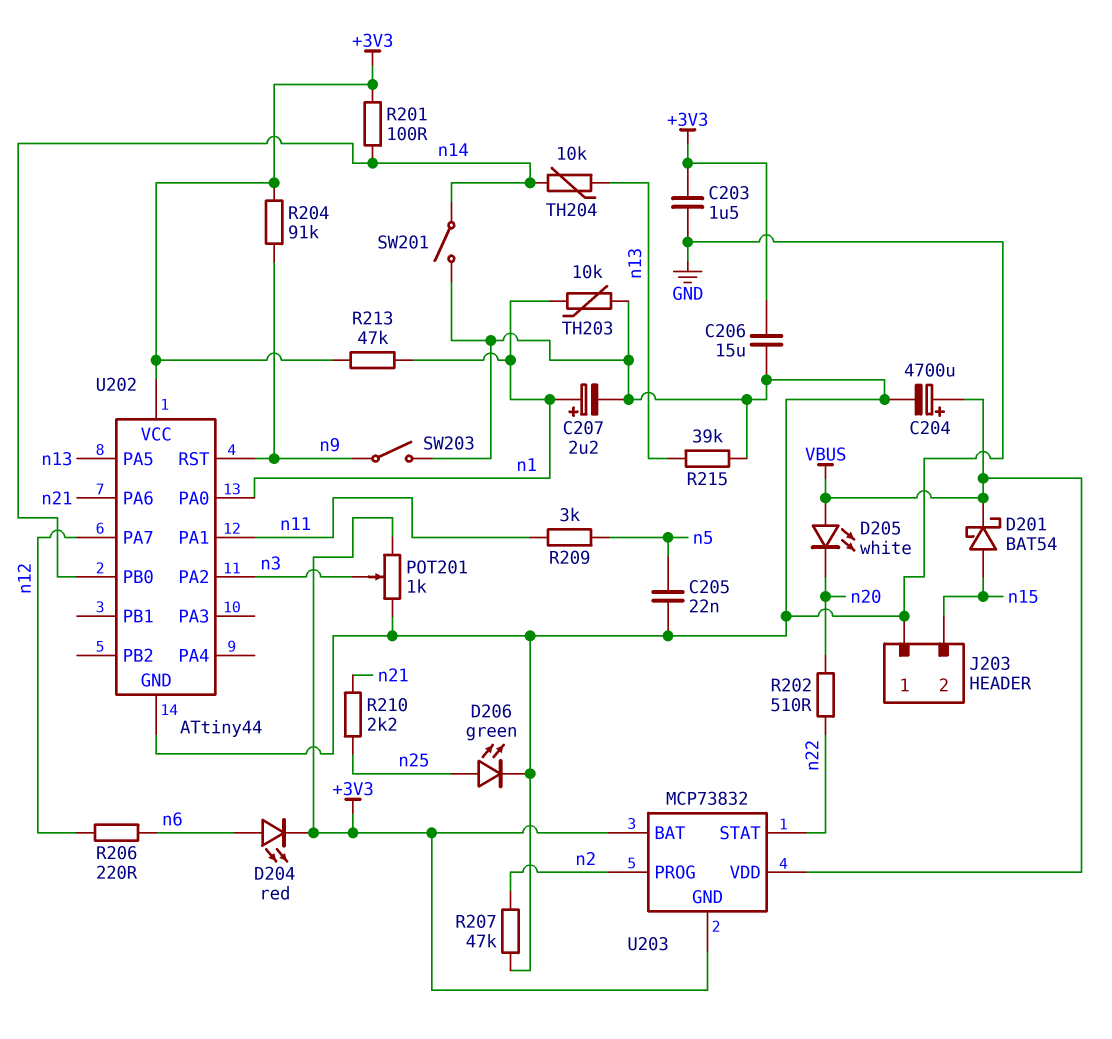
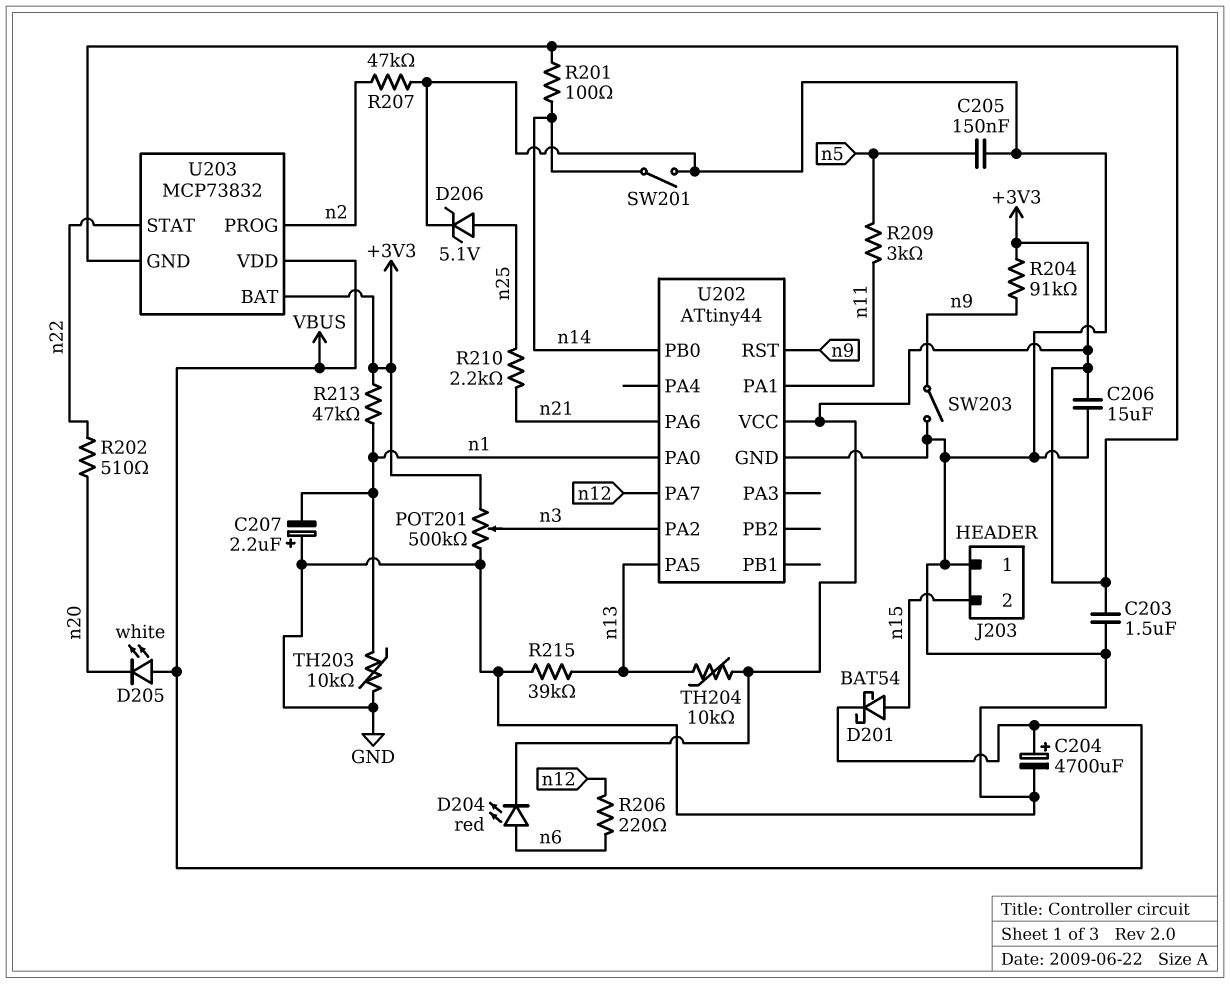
C205: 22nF (GND, n5) -> 150nF (GND, n5)
C207: 2.2uF (plus n1, minus GND) -> 2.2uF (plus GND, minus n1)
D206: LED green (A n25, K GND) -> zener 5.1V (A n25, K GND)
POT201: 1k (+3V3, GND, wiper n3) -> 500k (+3V3, GND, wiper n3)
TH204: 10k (n13, n14) -> 10k (+3V3, n13)

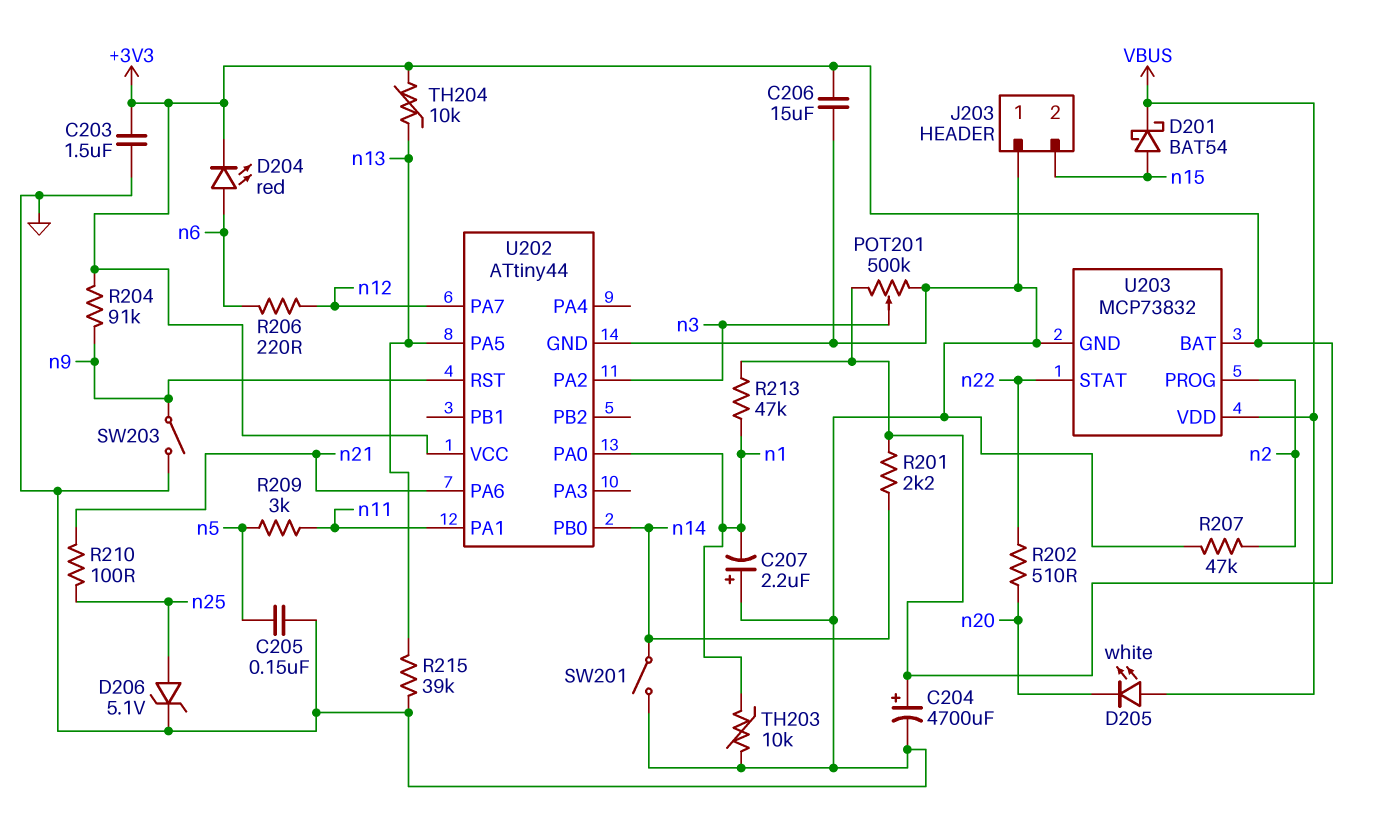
C204: 4700uF (plus VBUS, minus GND) -> 4700uF (plus +3V3, minus GND)
R201: 100 (+3V3, n14) -> 2.2k (+3V3, n14)
R210: 2.2k (n21, n25) -> 100 (n21, n25)
U203 pin GND: +3V3 -> GND

